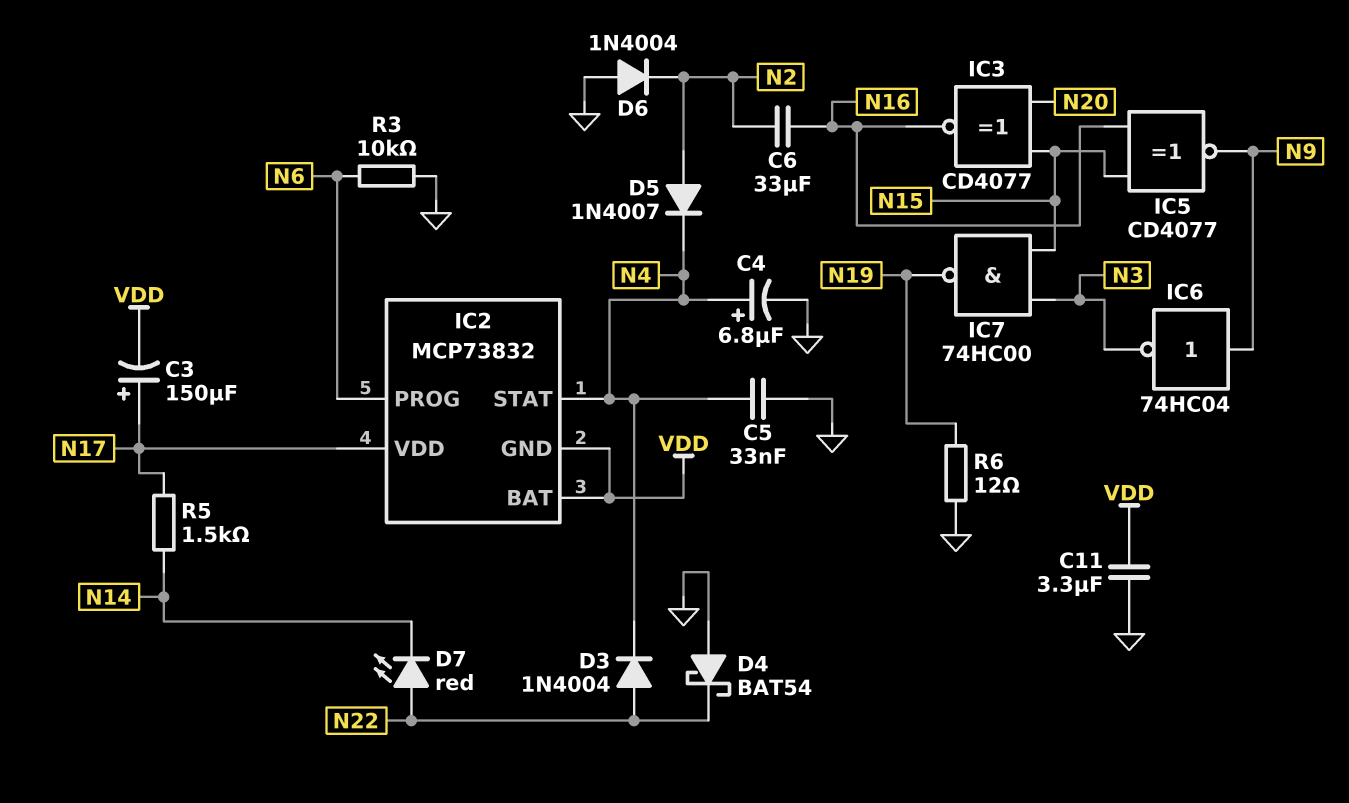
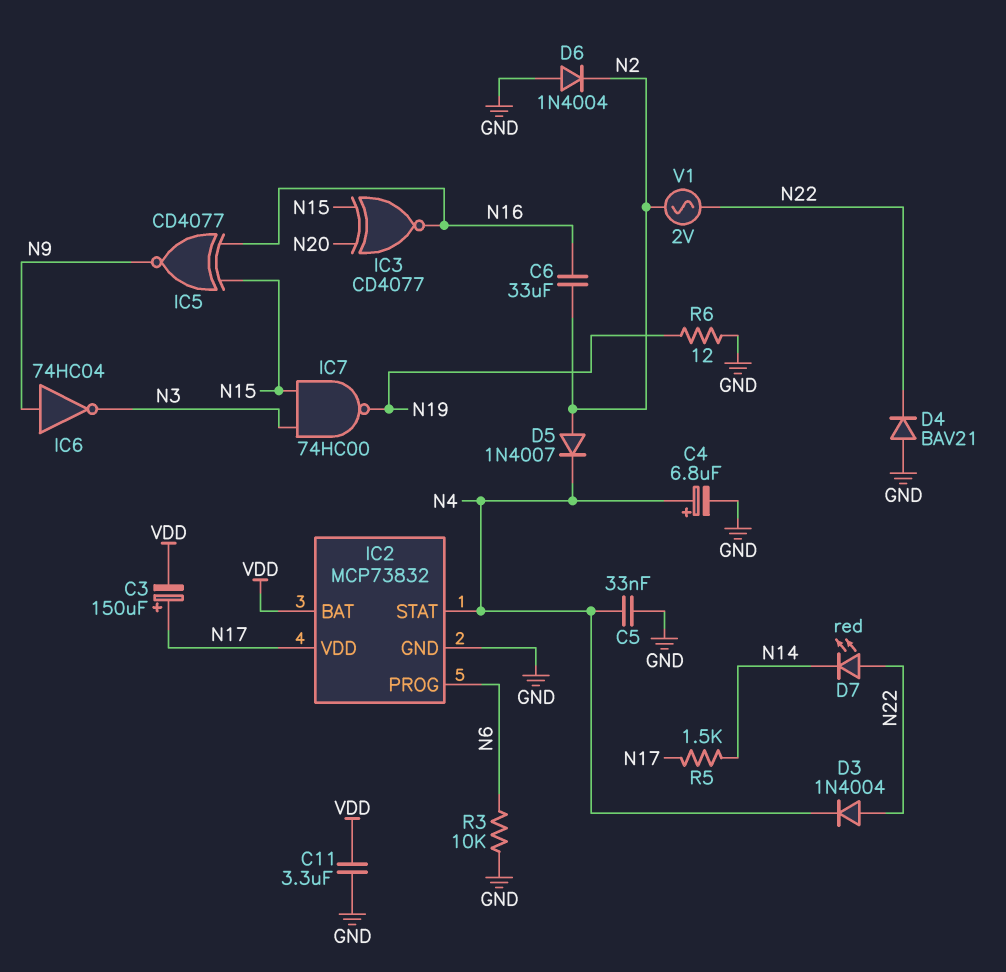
D4: schottky BAT54 (A GND, K N22) -> diode BAV21 (A GND, K N22)
IC2 pin GND: VDD -> GND
V1: none -> AC 2V (N2, N22)

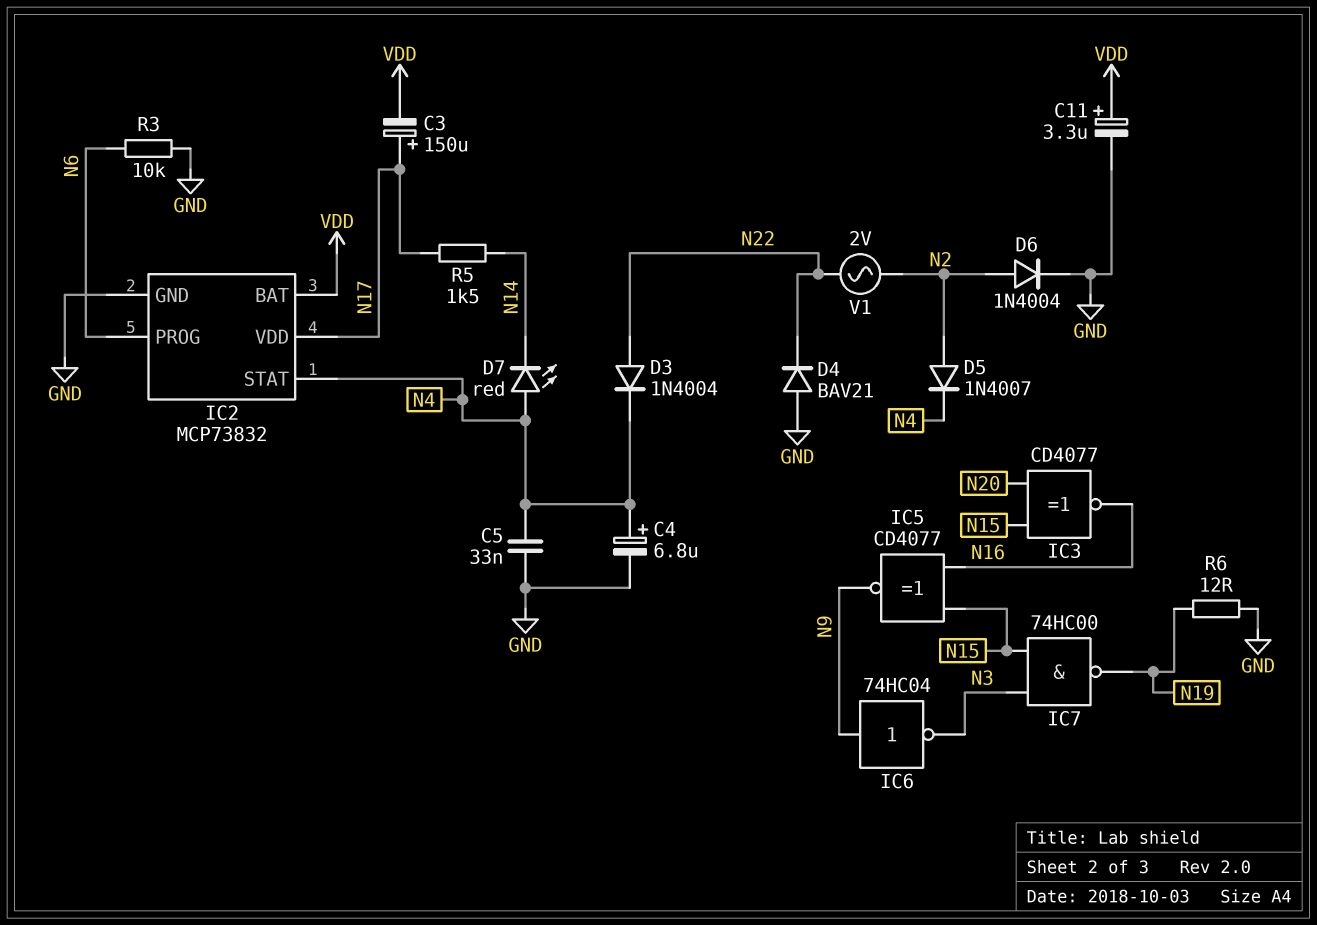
C6: 33uF (N2, N16) -> none
C11: 3.3uF (GND, VDD) -> 3.3uF (plus VDD, minus GND)
D6: diode 1N4004 (A GND, K N2) -> diode 1N4004 (A N2, K GND)
D7: LED red (A N22, K N14) -> LED red (A N4, K N14)

